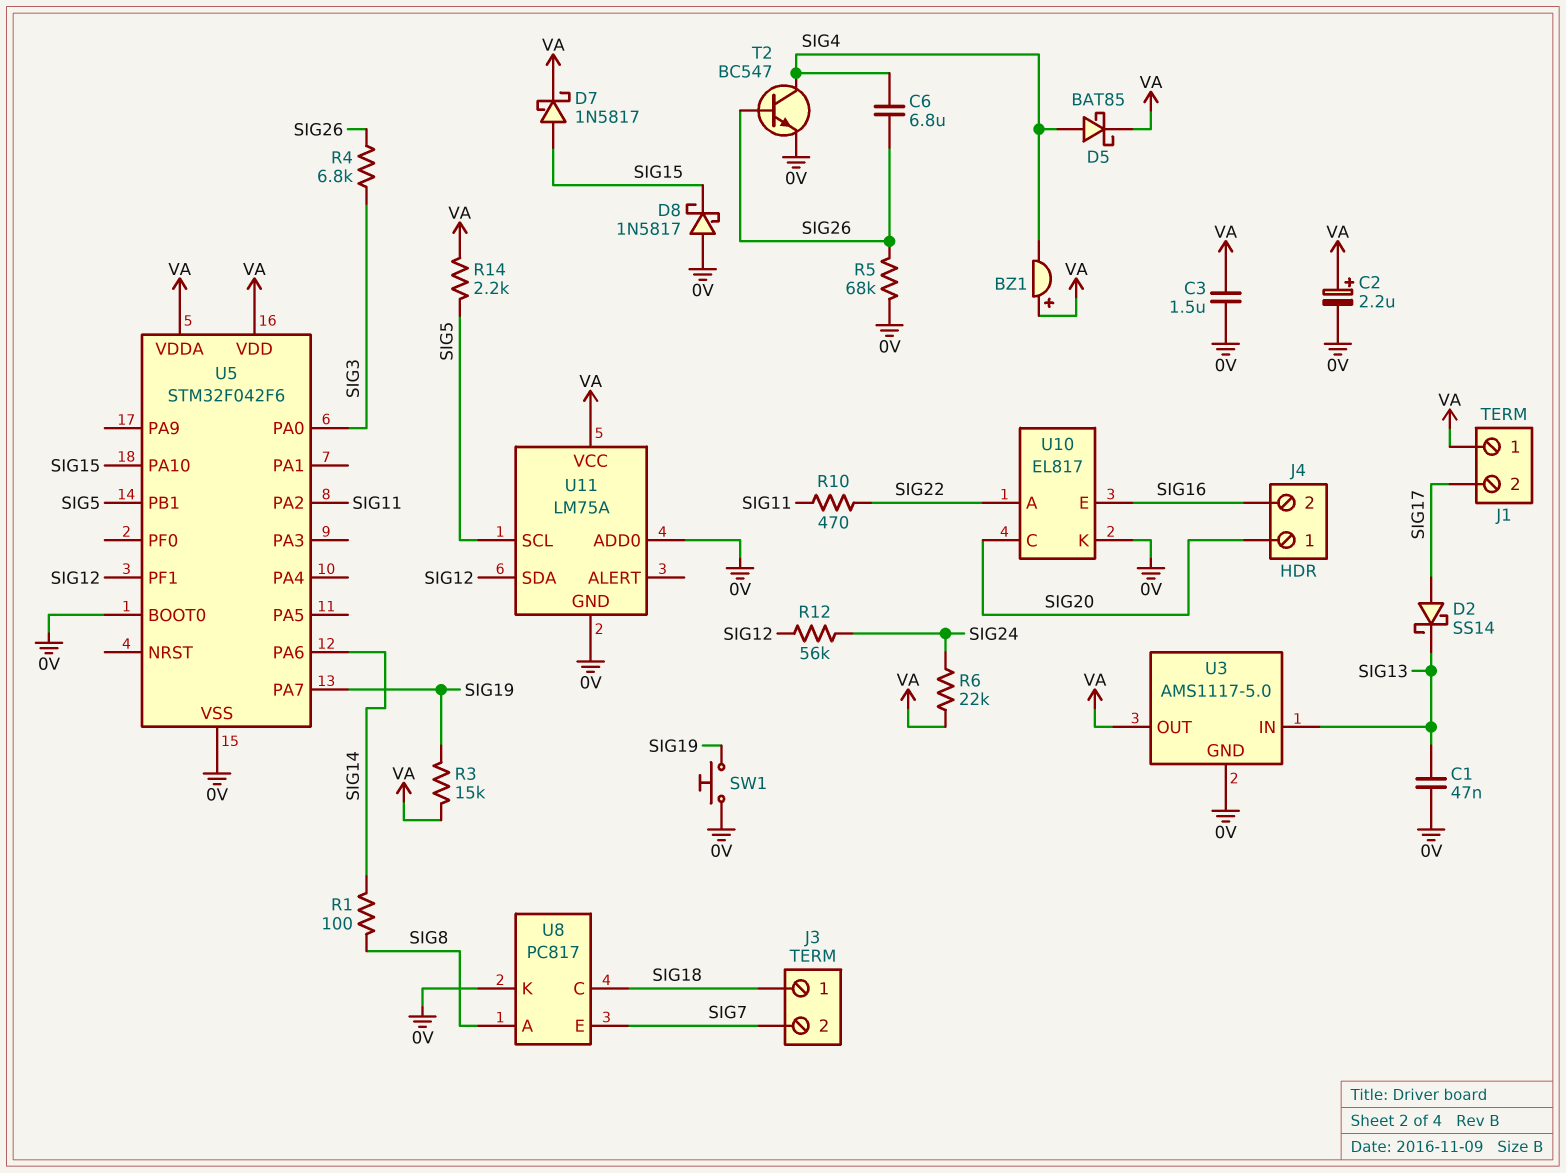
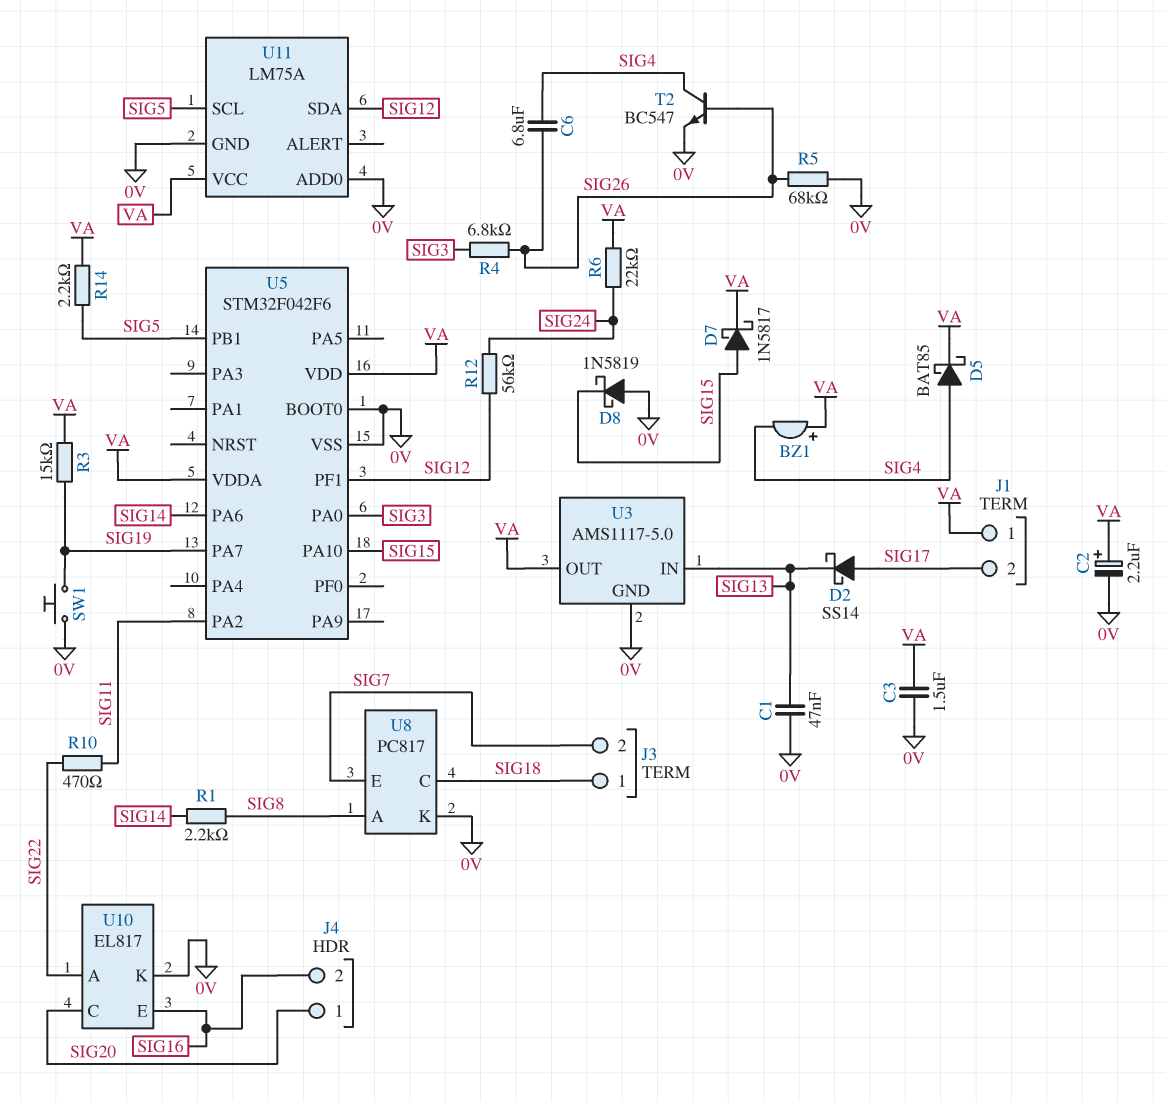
D8: schottky 1N5817 (A 0V, K SIG15) -> schottky 1N5819 (A 0V, K SIG15)
R1: 100 (SIG8, SIG14) -> 2.2k (SIG8, SIG14)

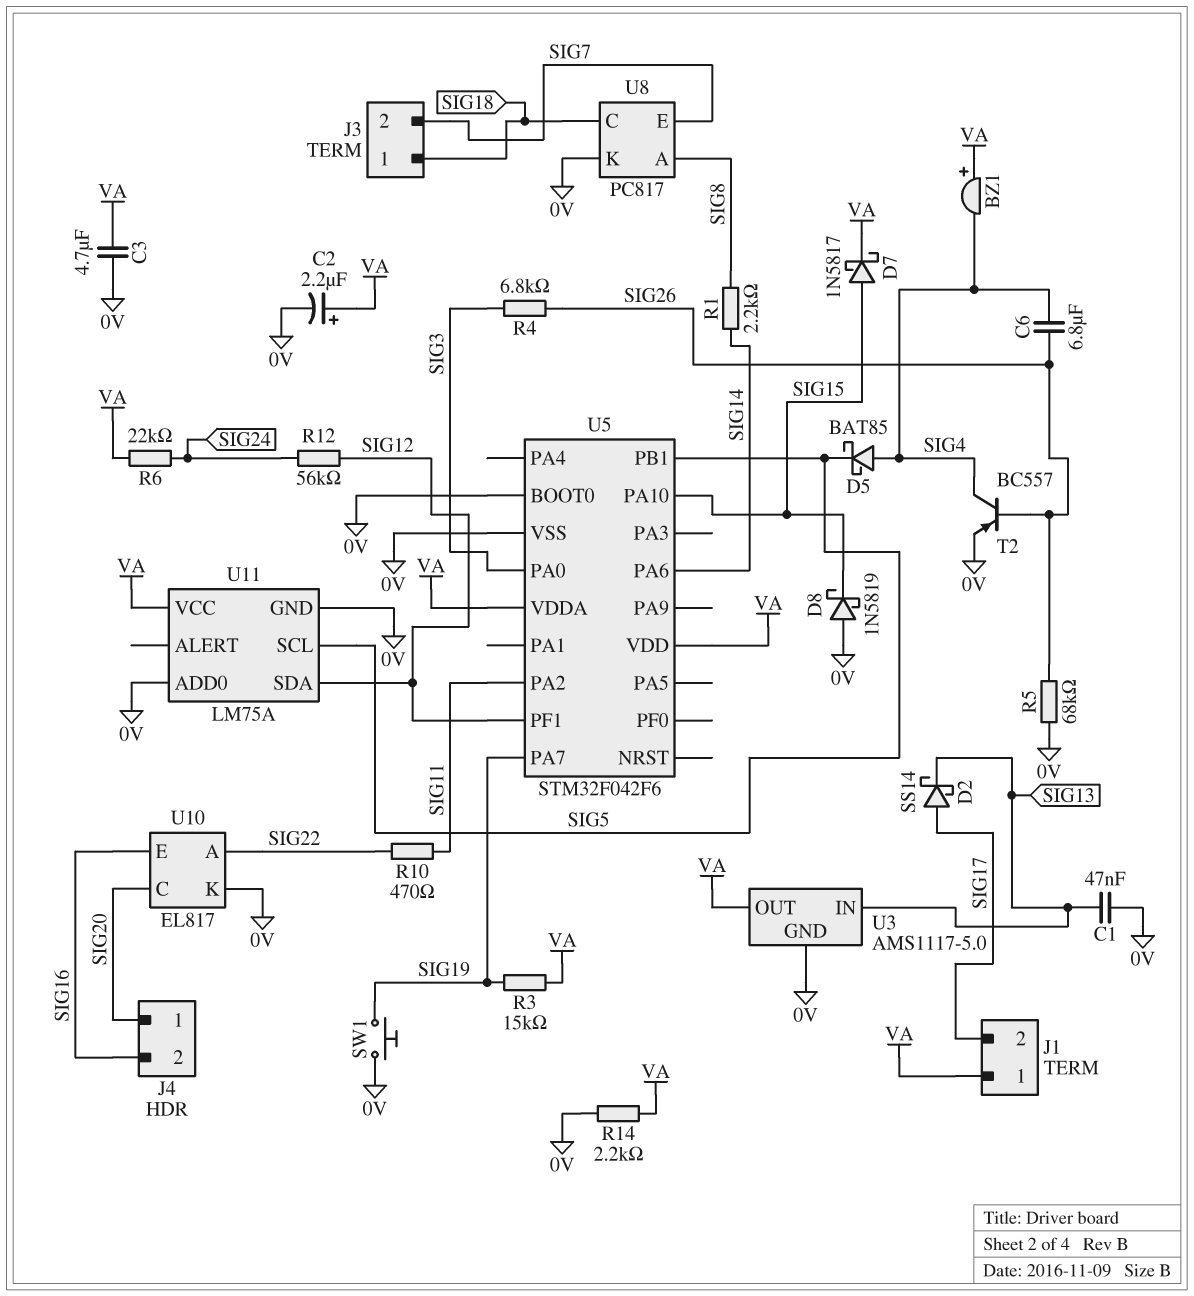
C3: 1.5uF (0V, VA) -> 4.7uF (0V, VA)
D5: schottky BAT85 (A SIG4, K VA) -> schottky BAT85 (A SIG4, K SIG5)
R14: 2.2k (SIG5, VA) -> 2.2k (0V, VA)
T2: NPN BC547 (B SIG26, C SIG4, E 0V) -> PNP BC557 (B SIG26, C SIG4, E 0V)

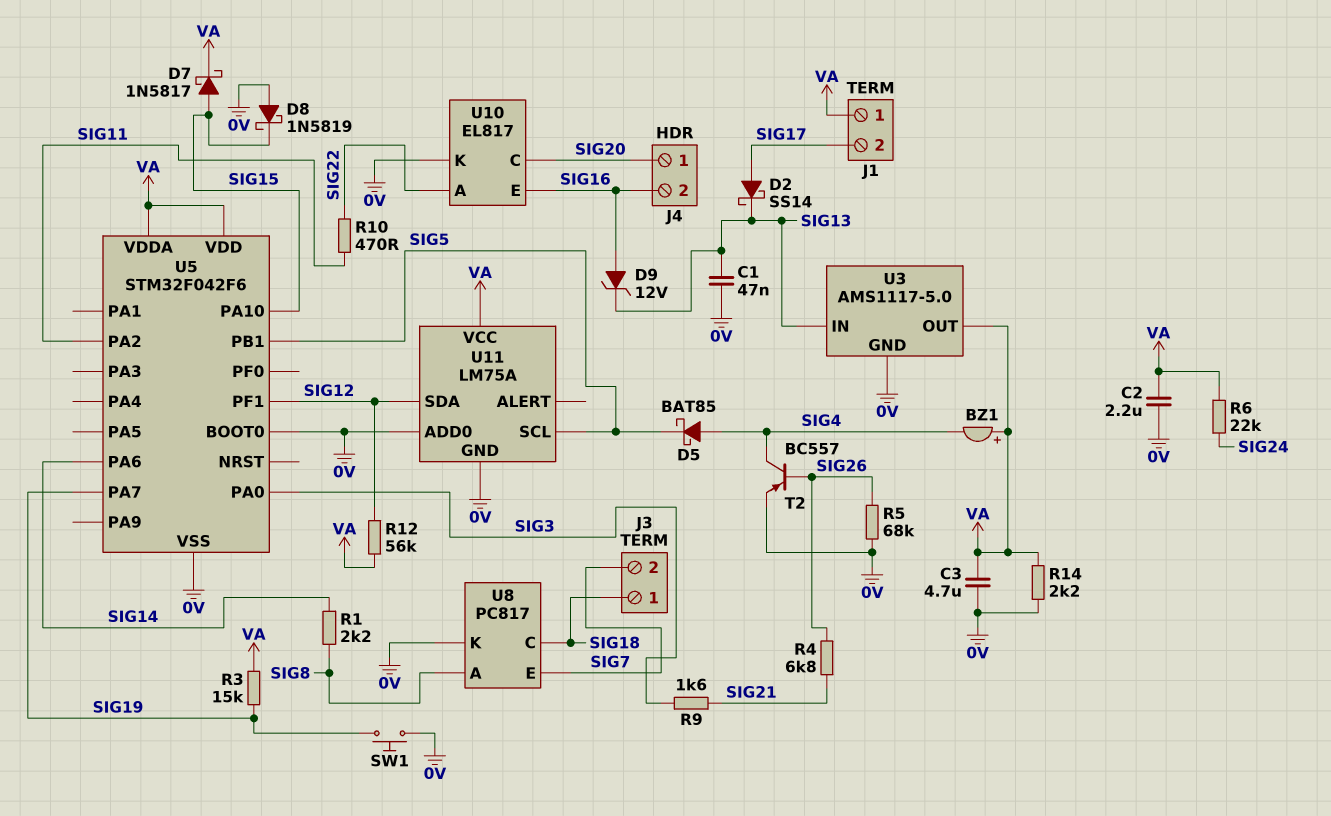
C2: 2.2uF (plus VA, minus 0V) -> 2.2uF (0V, VA)
C6: 6.8uF (SIG4, SIG26) -> none
D9: none -> zener 12V (A SIG16, K SIG13)
R4: 6.8k (SIG3, SIG26) -> 6.8k (SIG21, SIG26)
R9: none -> 1.6k (SIG3, SIG21)
R12: 56k (SIG12, SIG24) -> 56k (SIG12, VA)

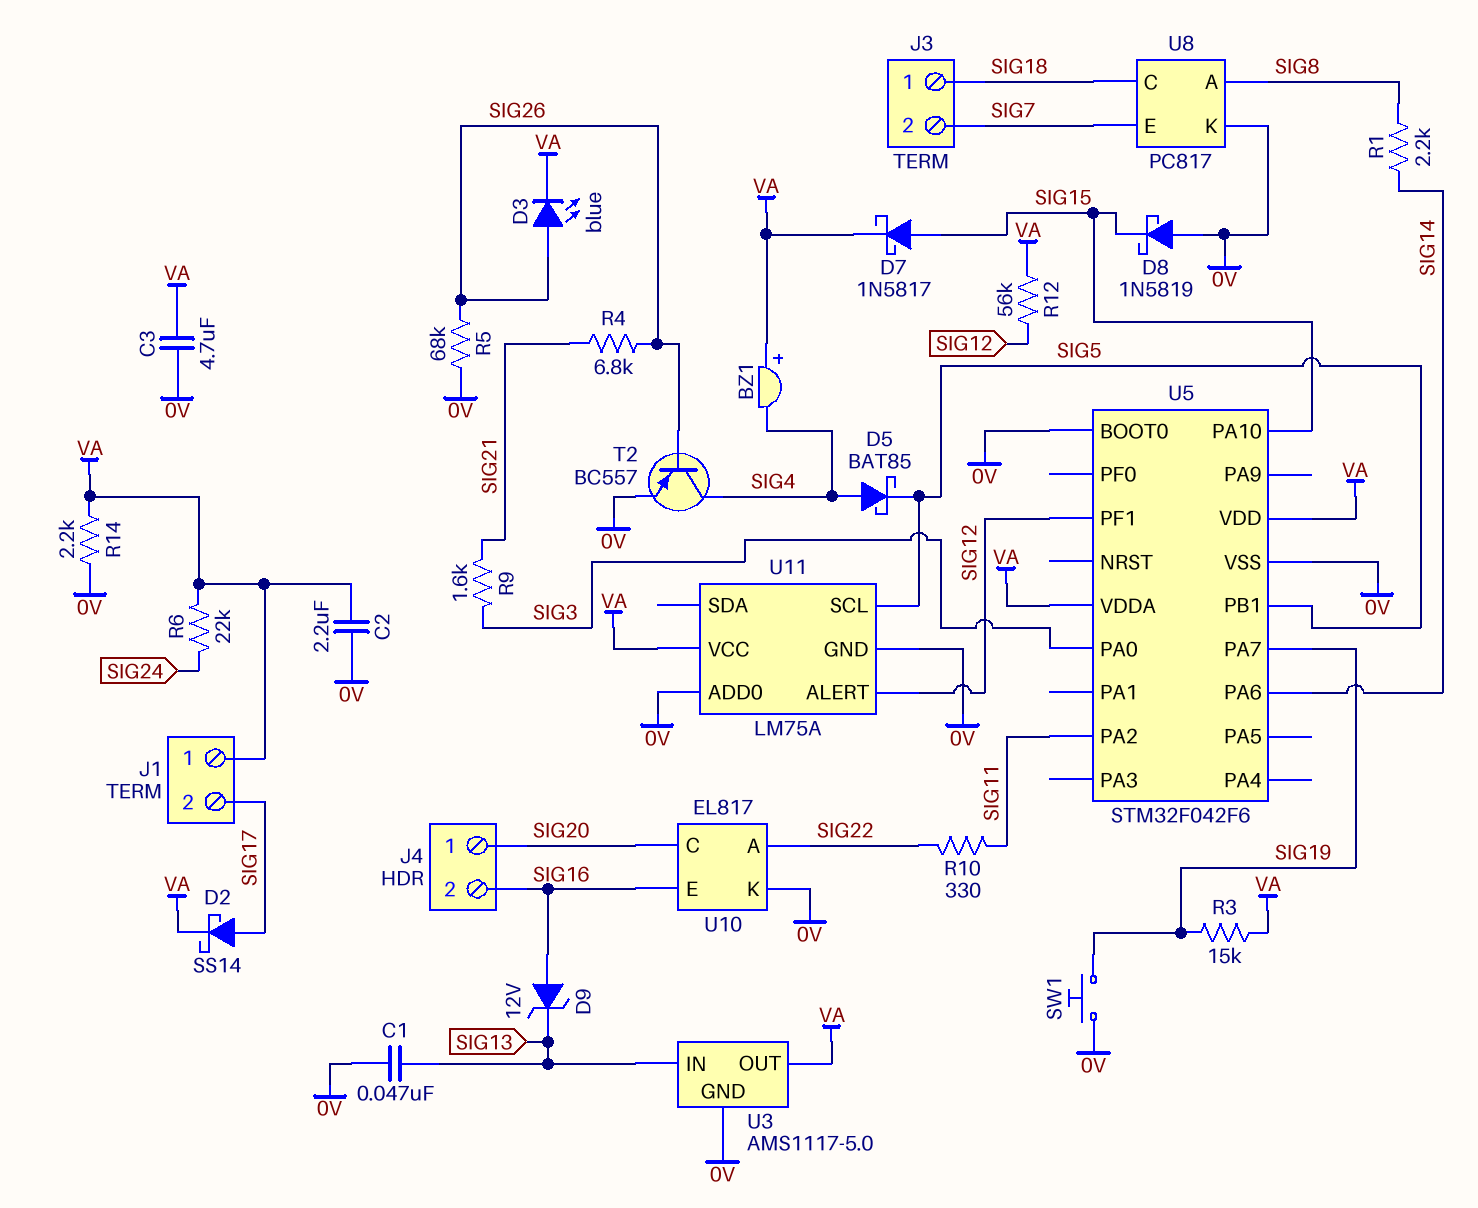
D2: schottky SS14 (A SIG17, K SIG13) -> schottky SS14 (A SIG17, K VA)
D3: none -> LED blue (A SIG26, K VA)
R10: 470 (SIG11, SIG22) -> 330 (SIG11, SIG22)
U11 pin ALERT: none -> SIG12
U11 pin SDA: SIG12 -> none

